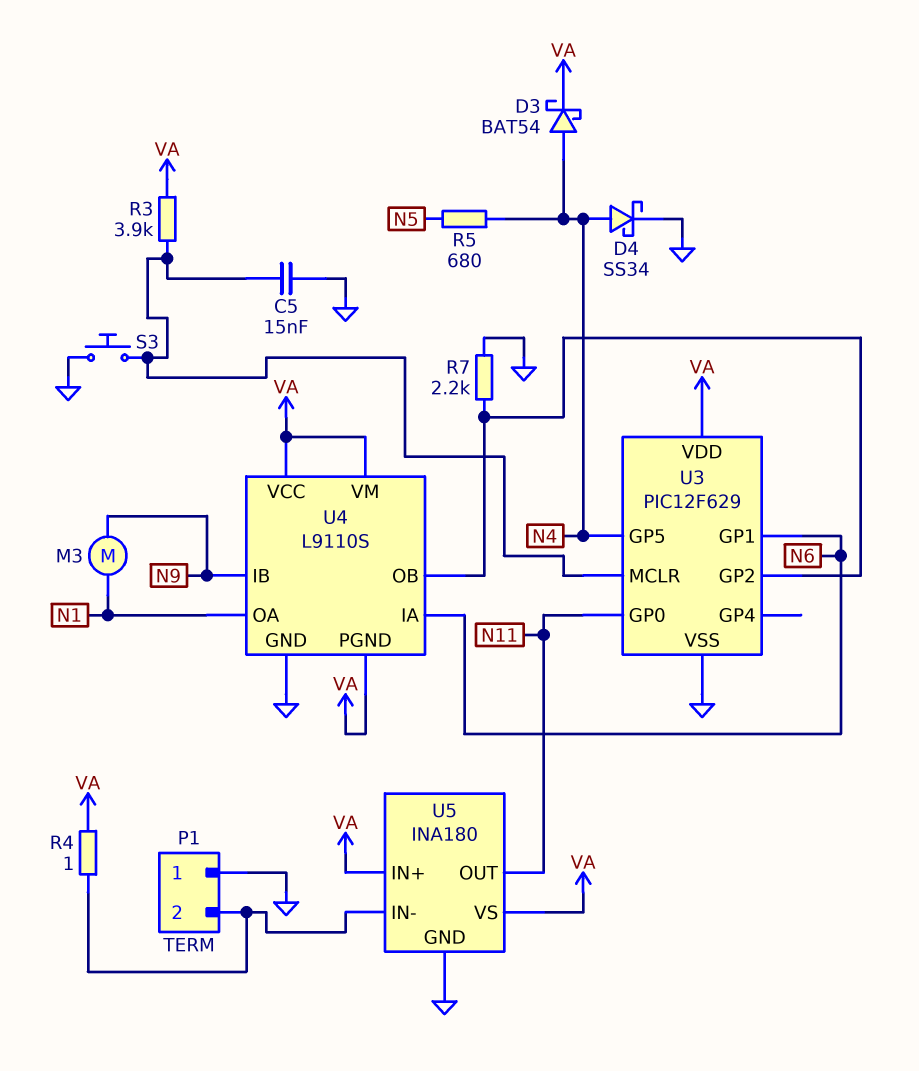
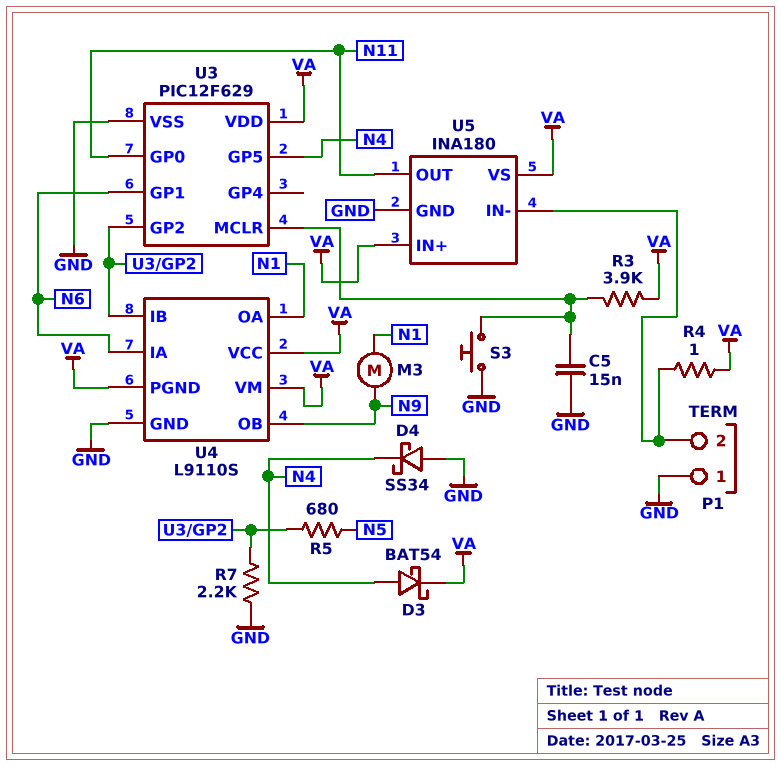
D4: schottky SS34 (A N4, K GND) -> schottky SS34 (A GND, K N4)
R5: 680 (N4, N5) -> 680 (N5, U3/GP2)
U4 pin IB: N9 -> U3/GP2
U4 pin OB: U3/GP2 -> N9

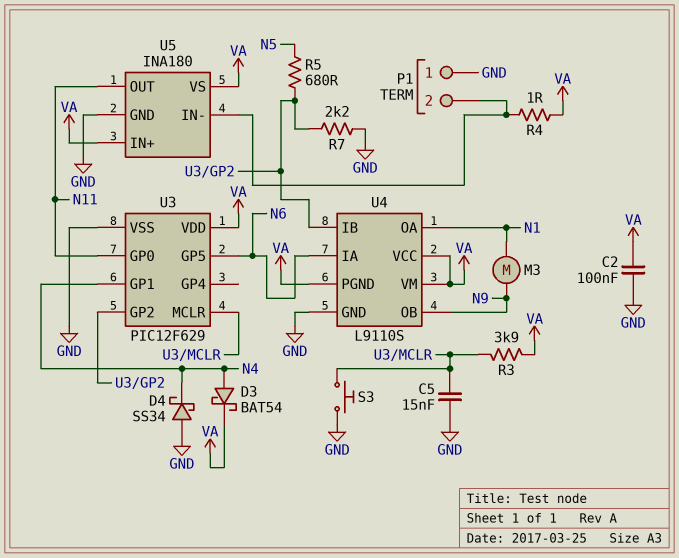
C2: none -> 100nF (GND, VA)
U3 pin GP1: N6 -> N4
U3 pin GP5: N4 -> N6

